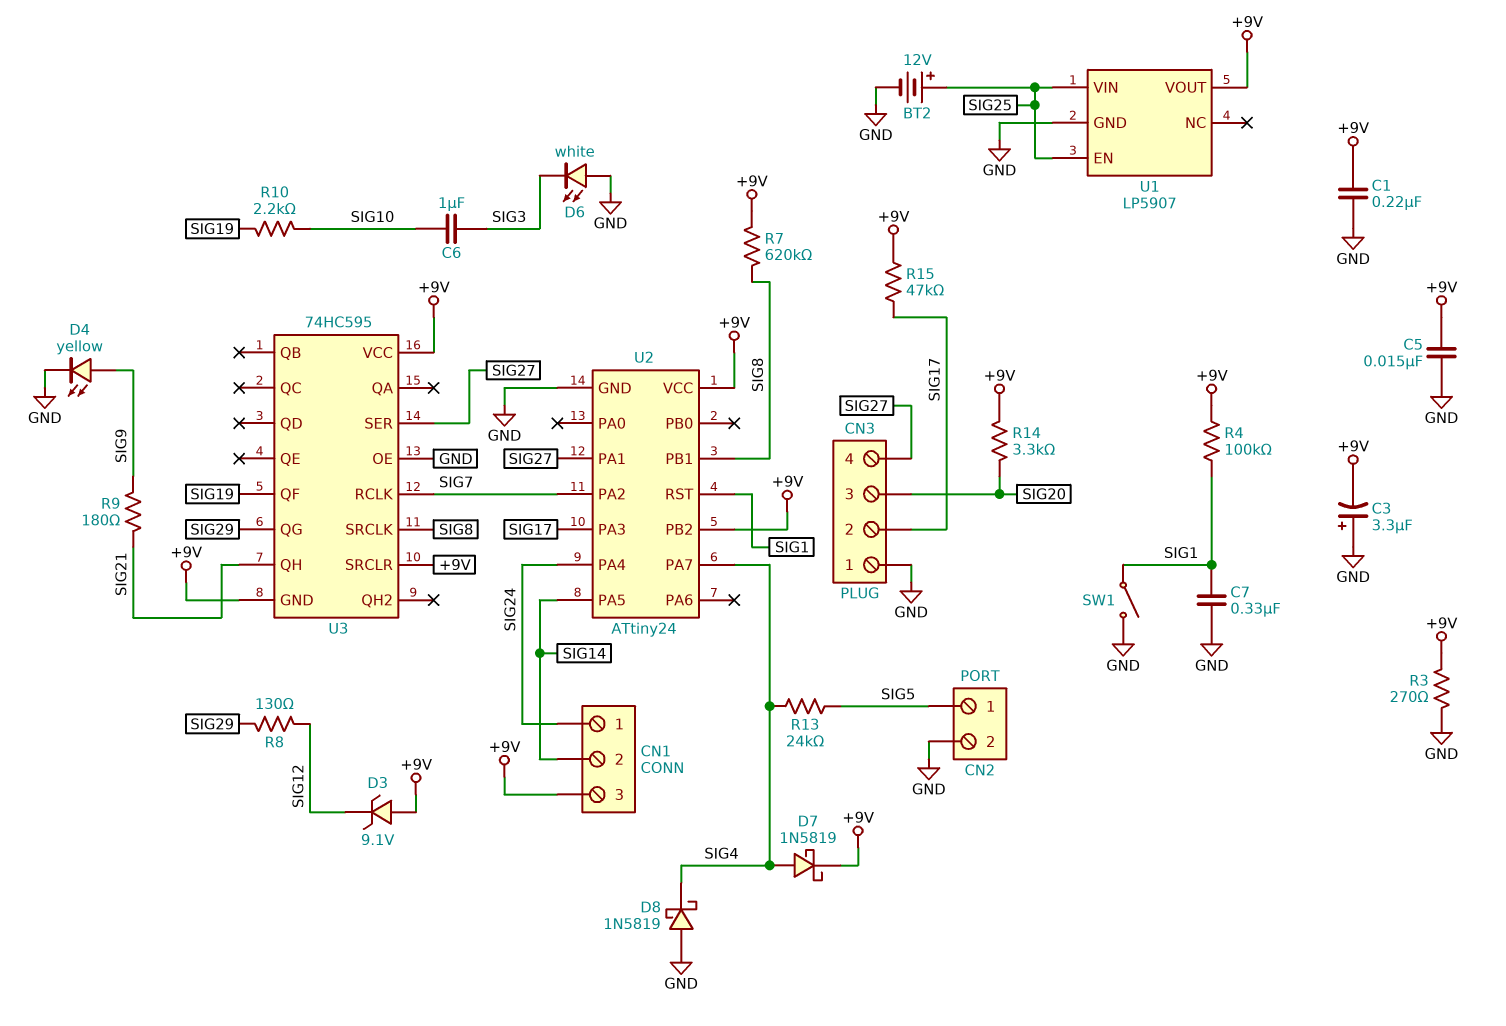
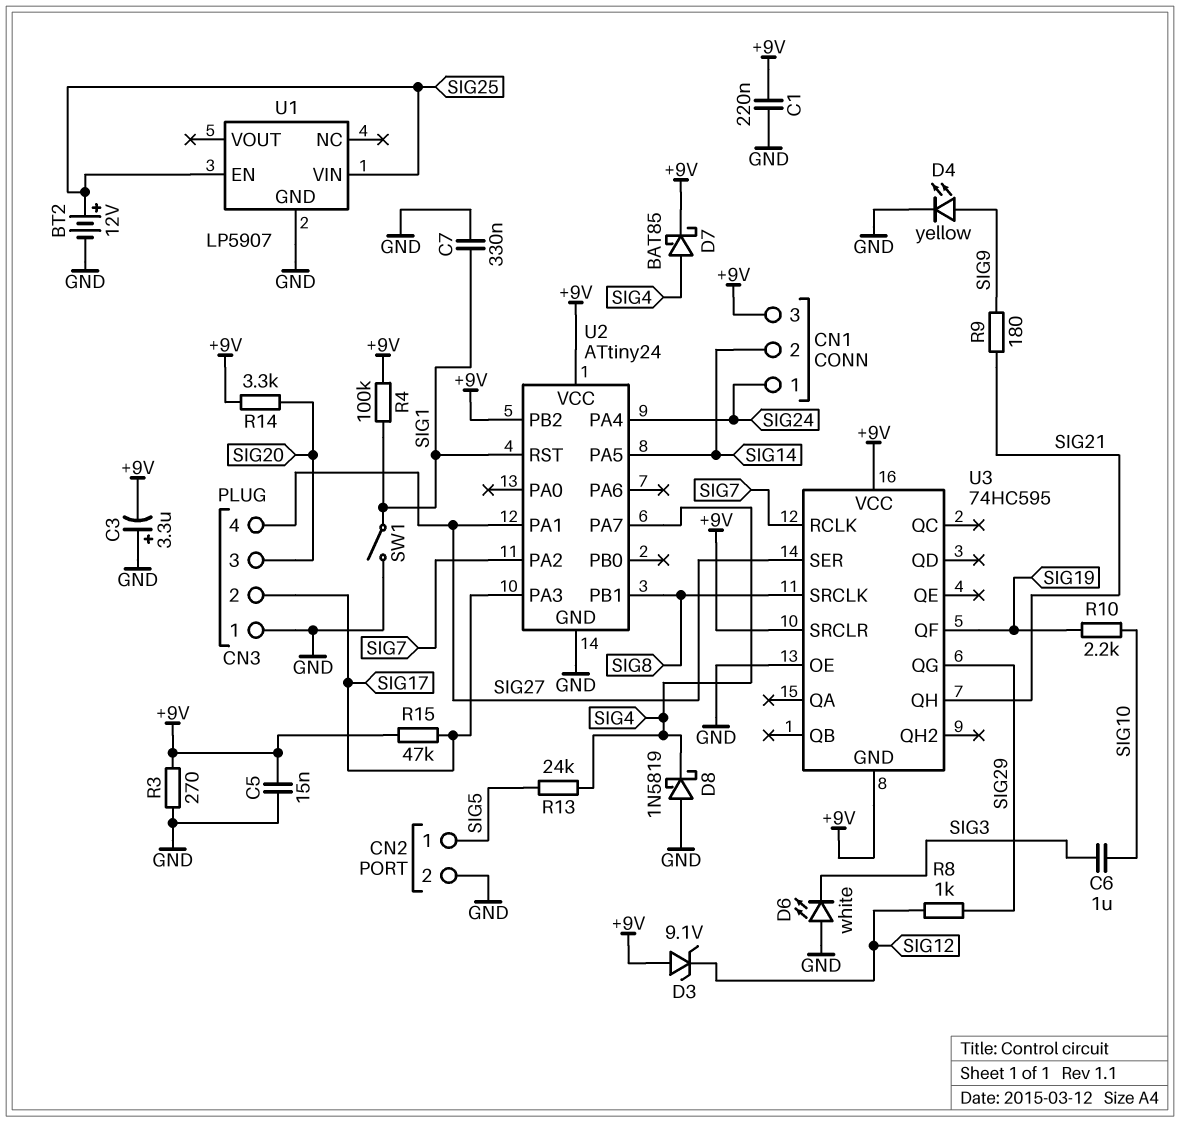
D7: schottky 1N5819 (A SIG4, K +9V) -> schottky BAT85 (A SIG4, K +9V)
R7: 620k (+9V, SIG8) -> none
R8: 130 (SIG12, SIG29) -> 1k (SIG12, SIG29)
U1 pin VOUT: +9V -> none

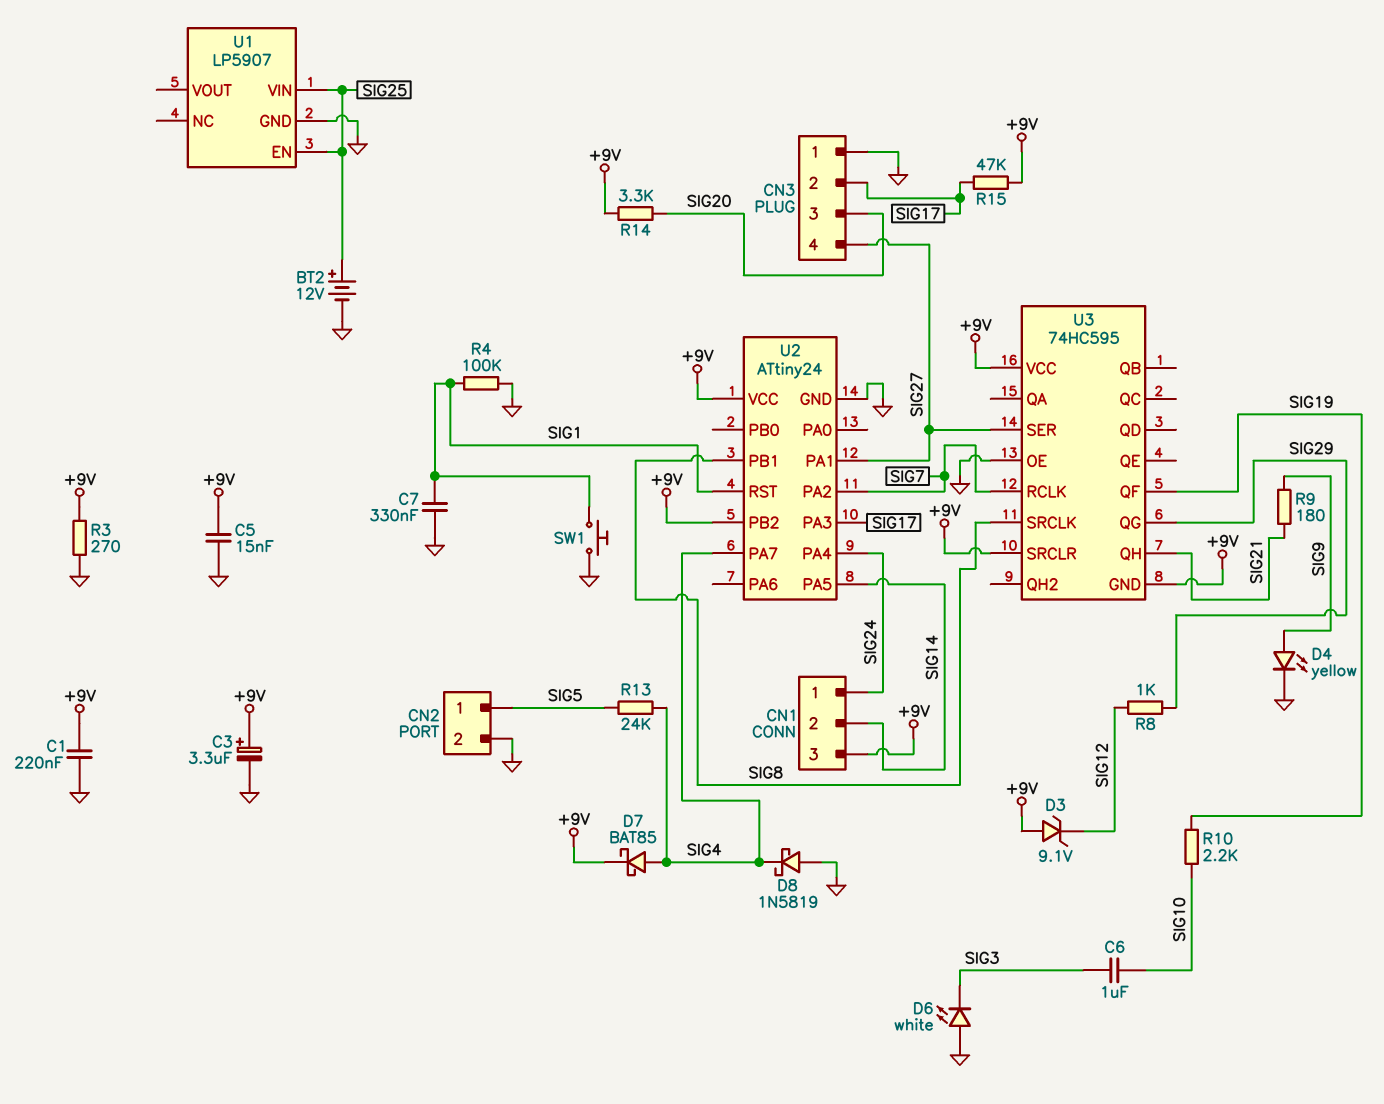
C3: 3.3uF (plus GND, minus +9V) -> 3.3uF (plus +9V, minus GND)
R4: 100k (+9V, SIG1) -> 100k (GND, SIG1)
SW1: switch (GND, SIG1) -> button (GND, SIG1)

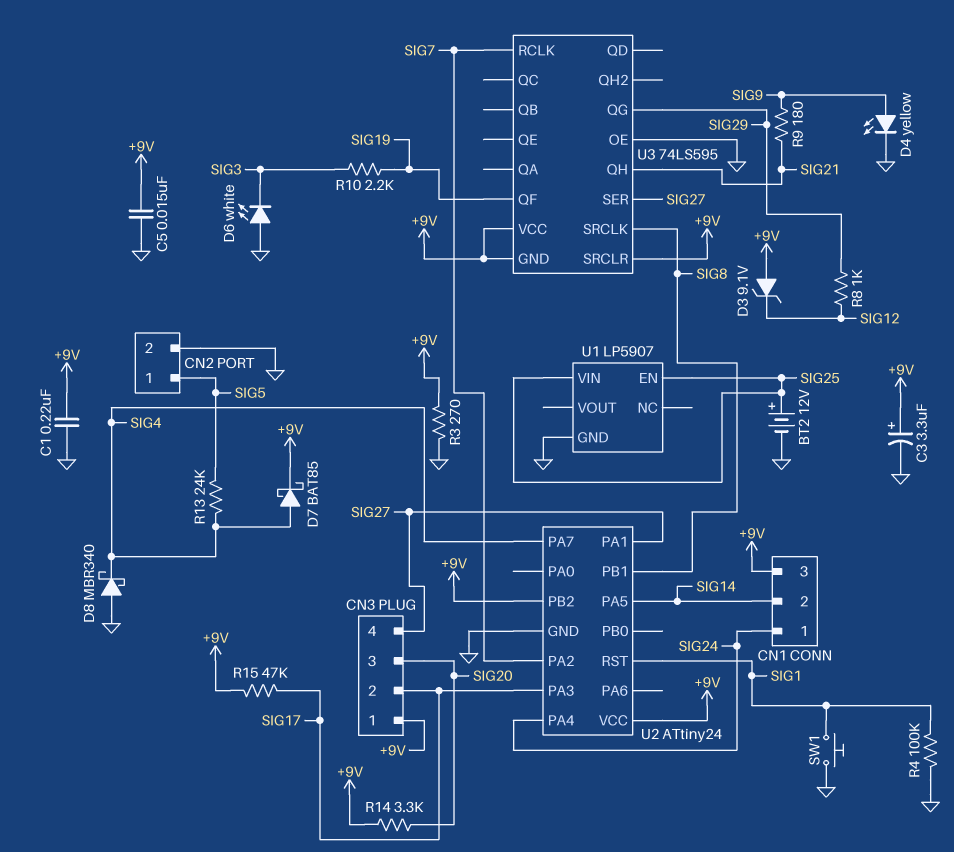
C6: 1uF (SIG3, SIG10) -> none
C7: 330nF (GND, SIG1) -> none
CN3 pin 1: GND -> +9V
D8: schottky 1N5819 (A GND, K SIG4) -> schottky MBR340 (A GND, K SIG4)
R10: 2.2k (SIG10, SIG19) -> 2.2k (SIG3, SIG19)
U3: 74HC595 -> 74LS595

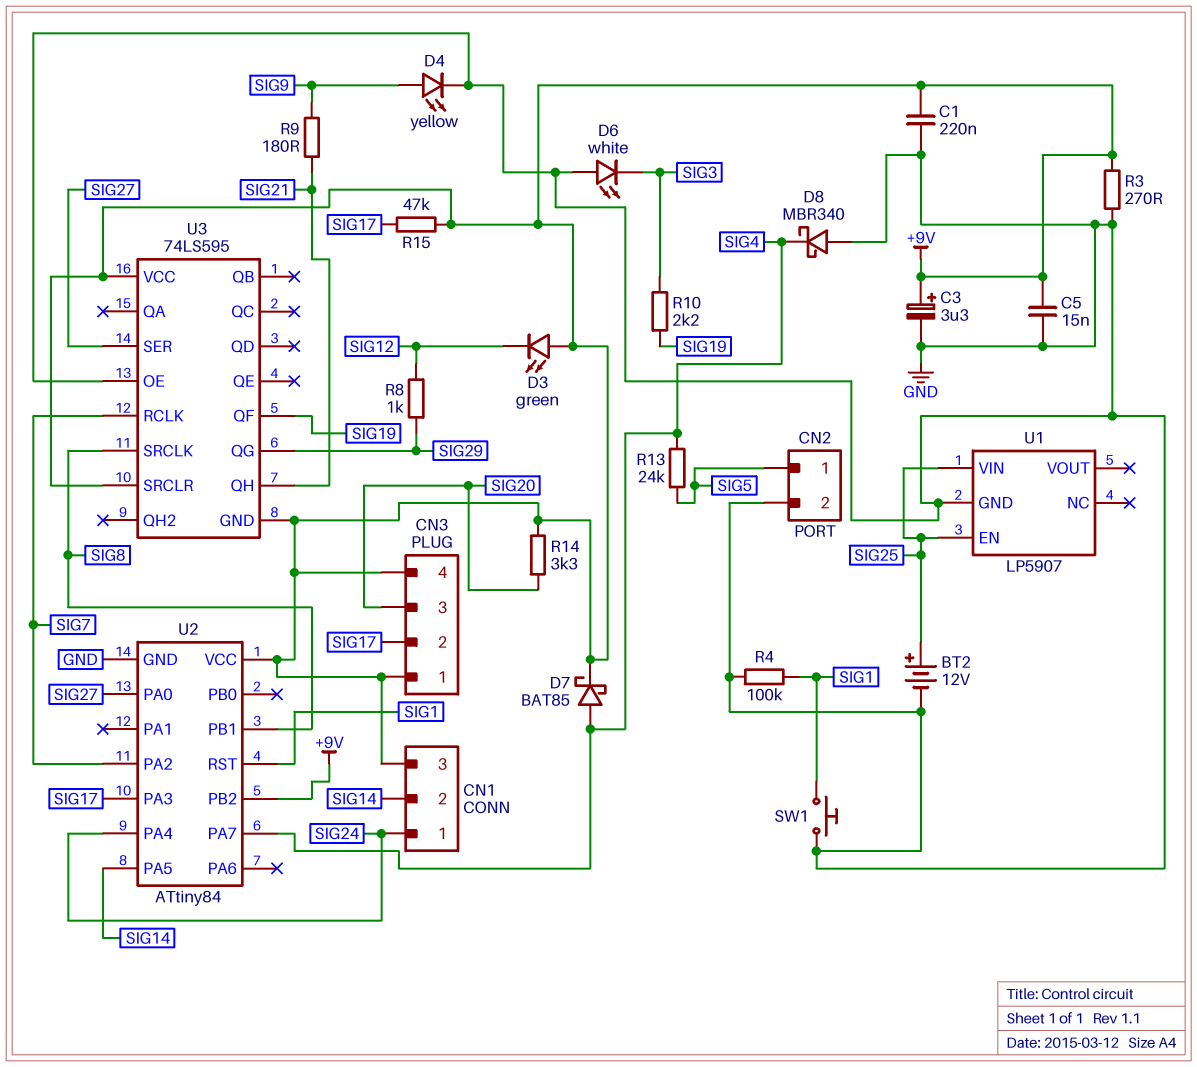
CN3 pin 4: SIG27 -> +9V
D3: zener 9.1V (A +9V, K SIG12) -> LED green (A +9V, K SIG12)
U2: ATtiny24 -> ATtiny84
U2 pin PA0: none -> SIG27
U2 pin PA1: SIG27 -> none

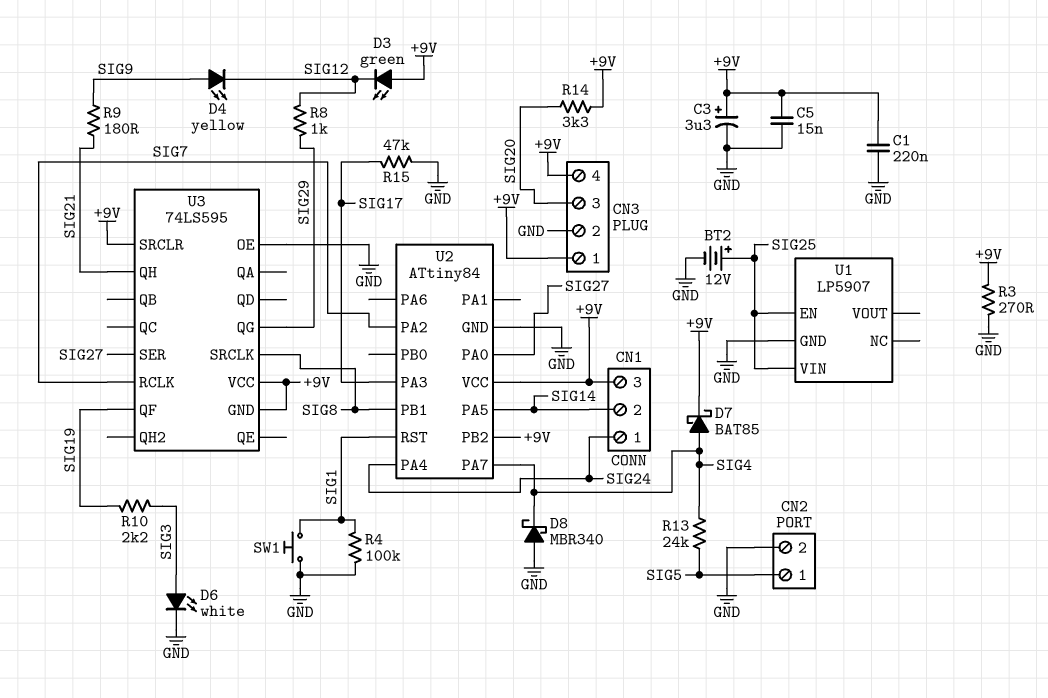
CN3 pin 2: SIG17 -> GND
D4: LED yellow (A SIG9, K GND) -> LED yellow (A SIG9, K SIG12)
D6: LED white (A GND, K SIG3) -> LED white (A SIG3, K GND)
R15: 47k (+9V, SIG17) -> 47k (GND, SIG17)

